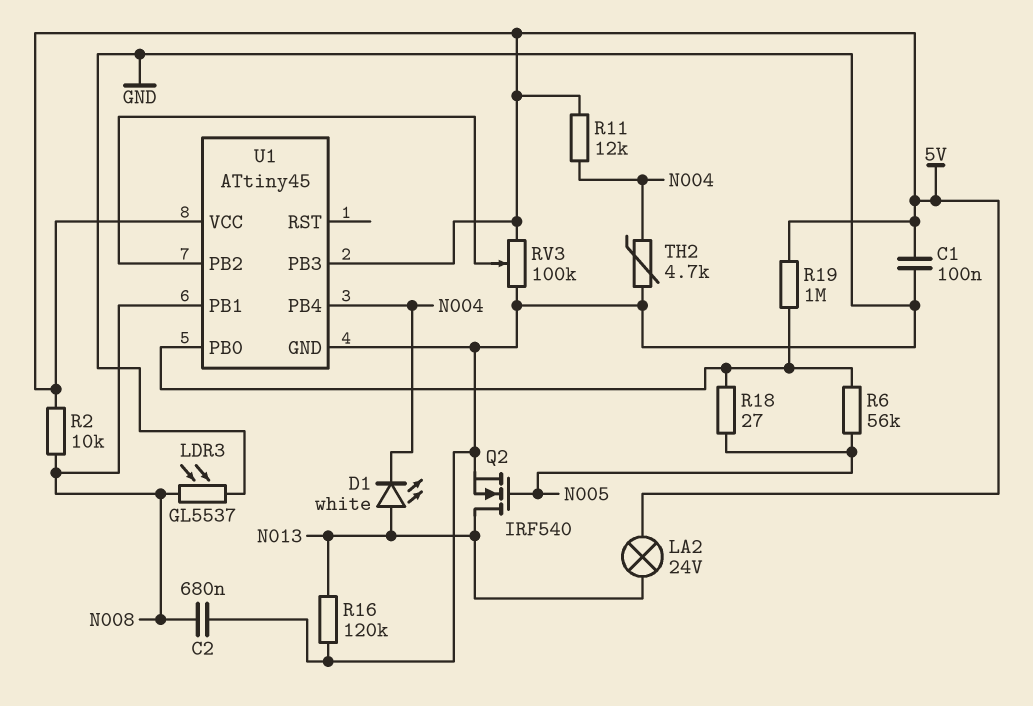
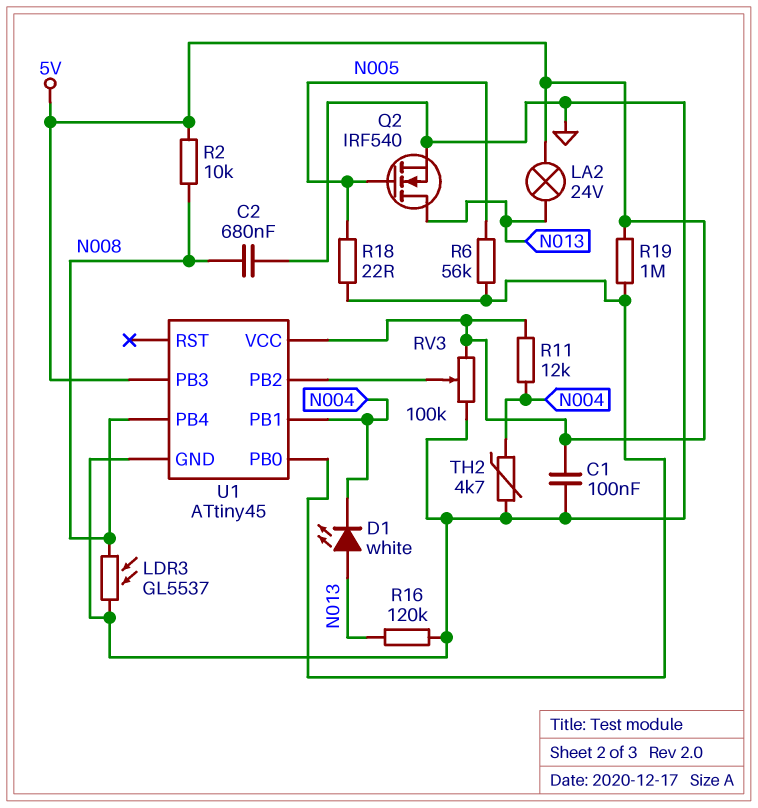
R18: 27 (N005, U1/PB0) -> 22 (N005, U1/PB0)
U1 pin PB1: N008 -> N004
U1 pin PB4: N004 -> N008

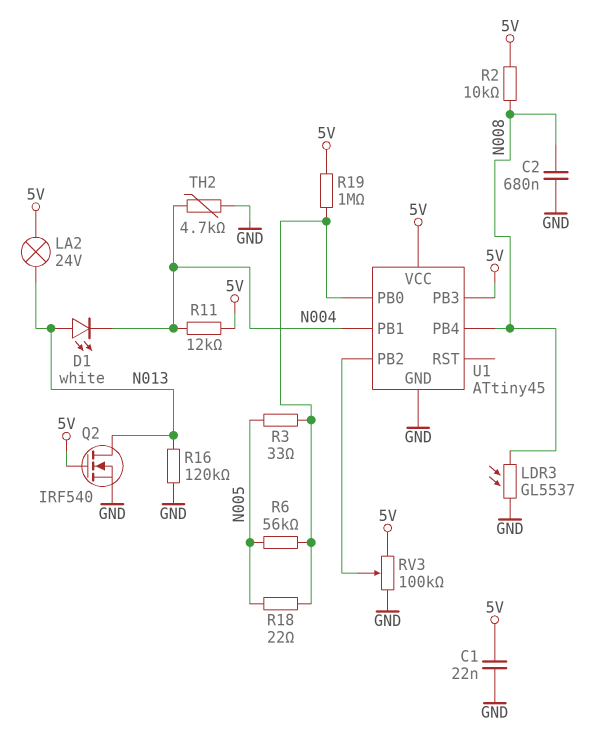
C1: 100nF (5V, GND) -> 22nF (5V, GND)
Q2: NMOS IRF540 (G N005, D N013, S GND) -> NMOS IRF540 (G 5V, D N013, S GND)
R3: none -> 33 (N005, U1/PB0)

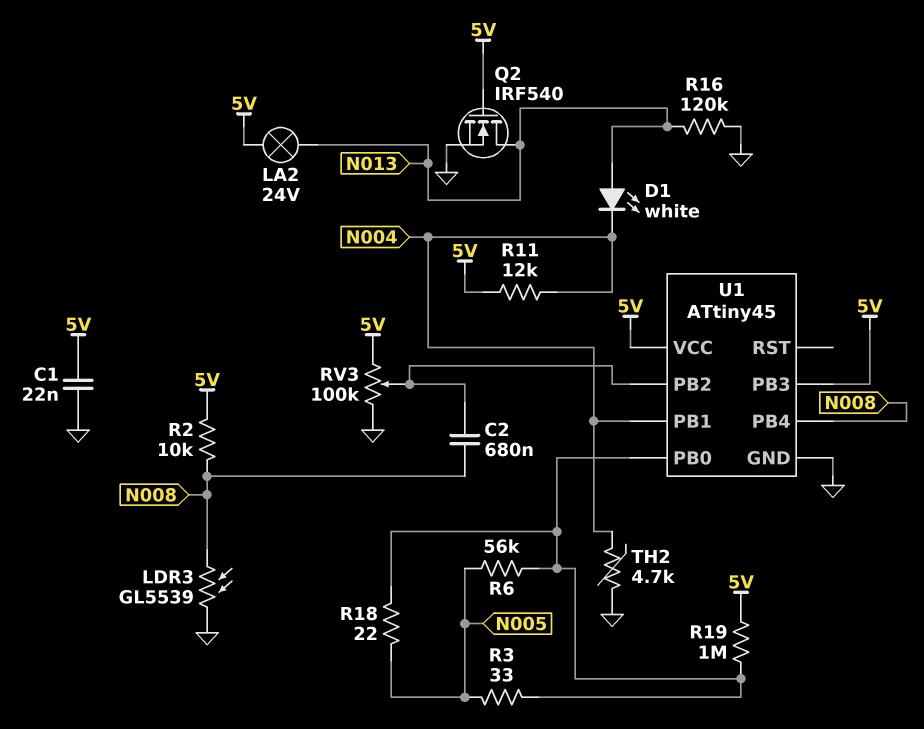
C2: 680nF (GND, N008) -> 680nF (N008, U1/PB2)
LDR3: GL5537 (GND, N008) -> GL5539 (GND, N008)

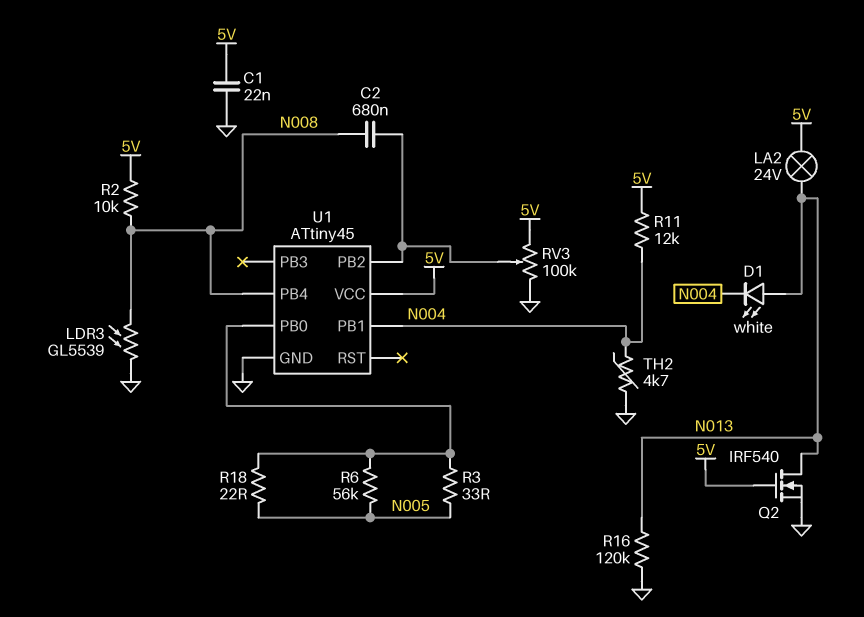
R19: 1M (5V, U1/PB0) -> none
U1 pin PB3: 5V -> none

